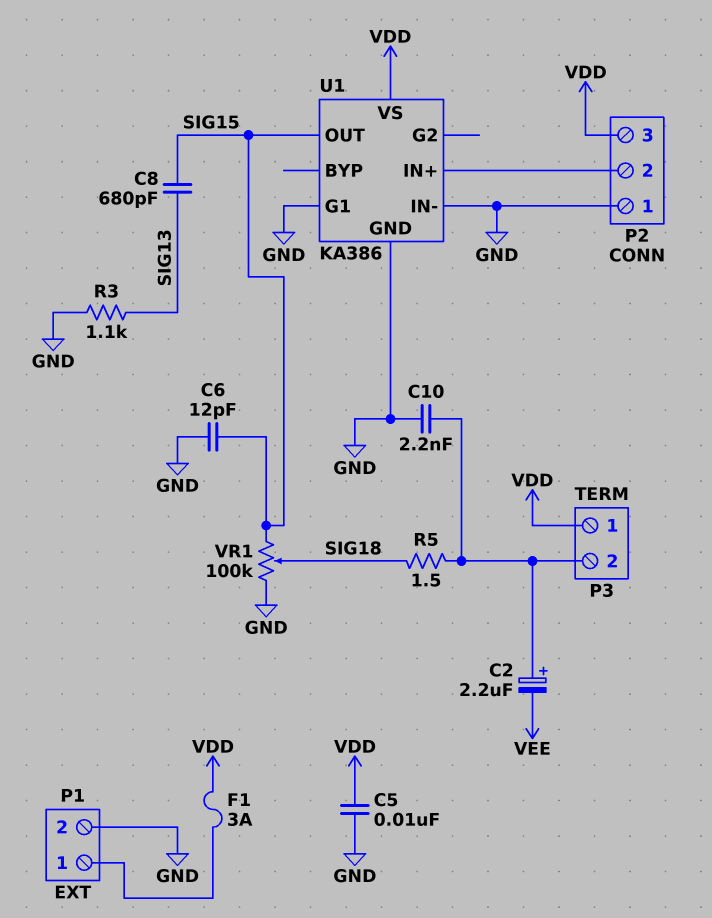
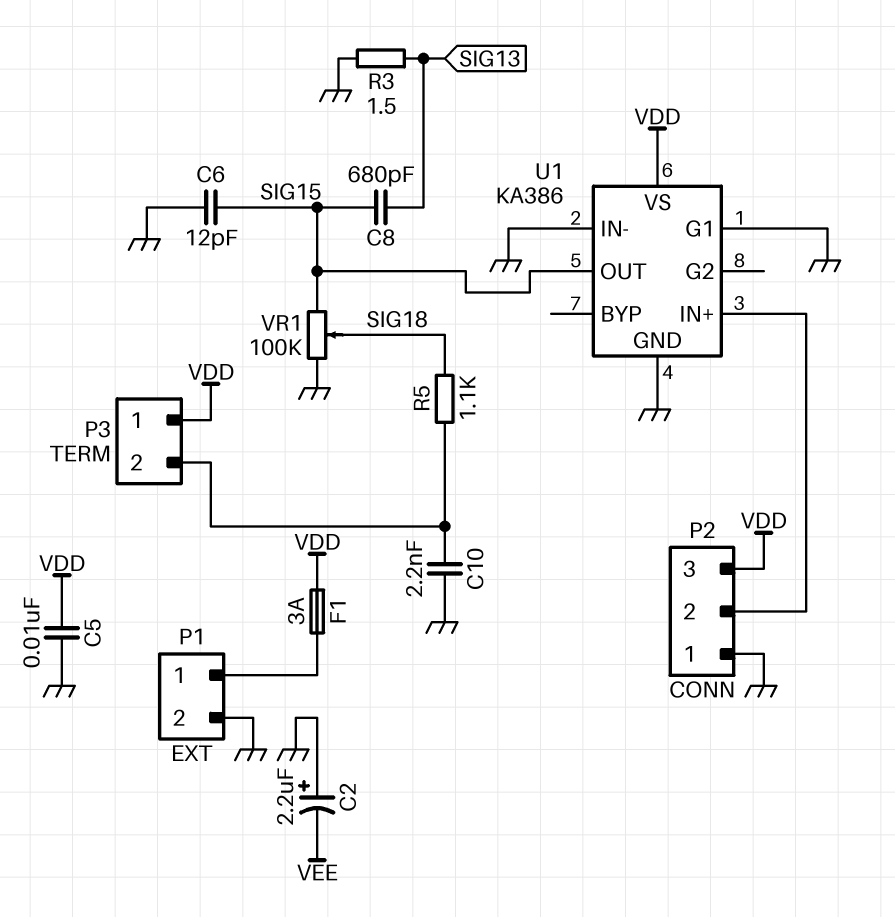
C2: 2.2uF (plus P3/2, minus VEE) -> 2.2uF (plus GND, minus VEE)
R3: 1.1k (GND, SIG13) -> 1.5 (GND, SIG13)
R5: 1.5 (P3/2, SIG18) -> 1.1k (P3/2, SIG18)

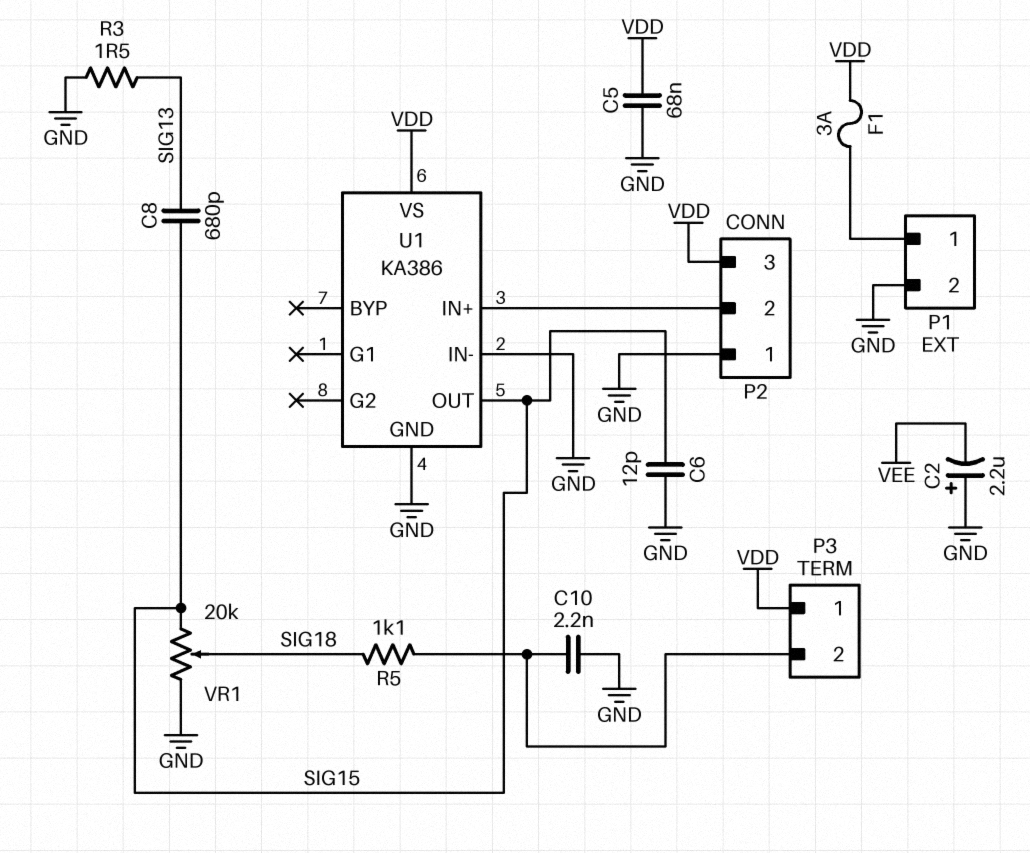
C5: 10nF (GND, VDD) -> 68nF (GND, VDD)
U1 pin G1: GND -> none
VR1: 100k (GND, SIG15, wiper SIG18) -> 20k (GND, SIG15, wiper SIG18)

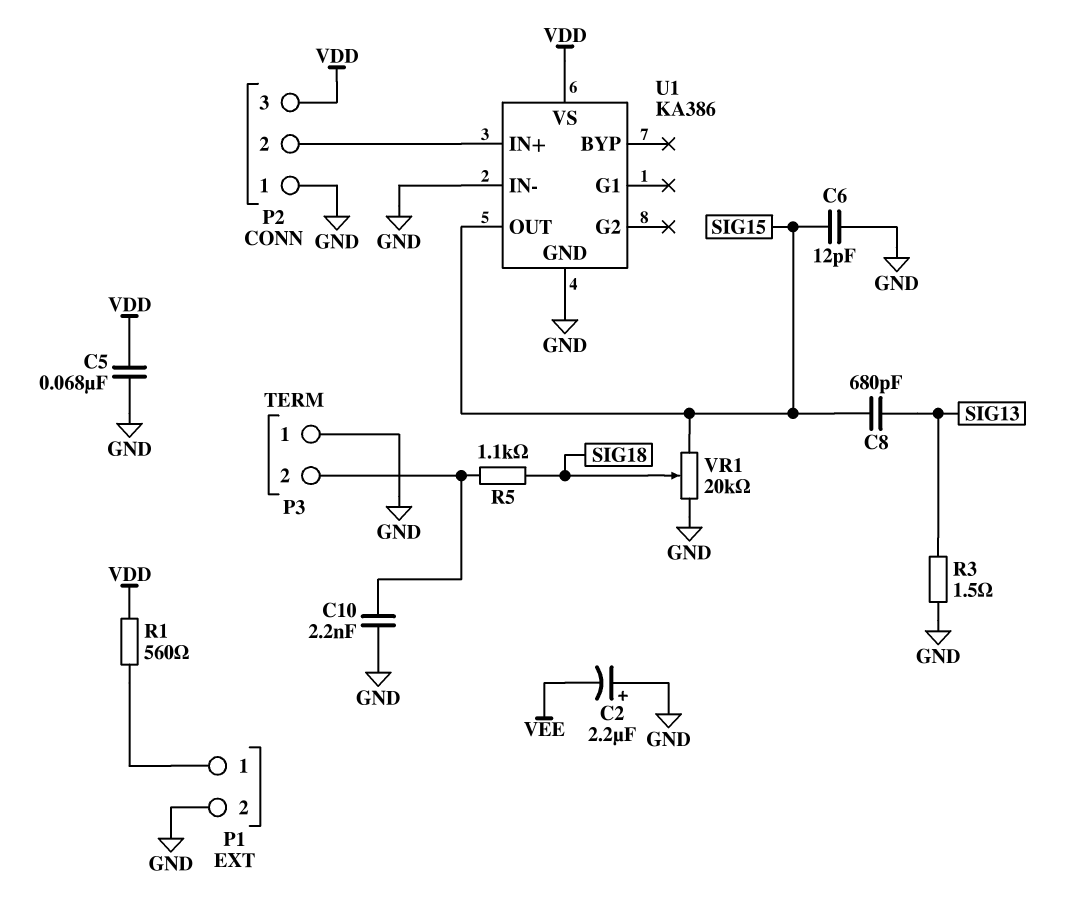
F1: 3A (P1/1, VDD) -> none
P3 pin 1: VDD -> GND
R1: none -> 560 (P1/1, VDD)

